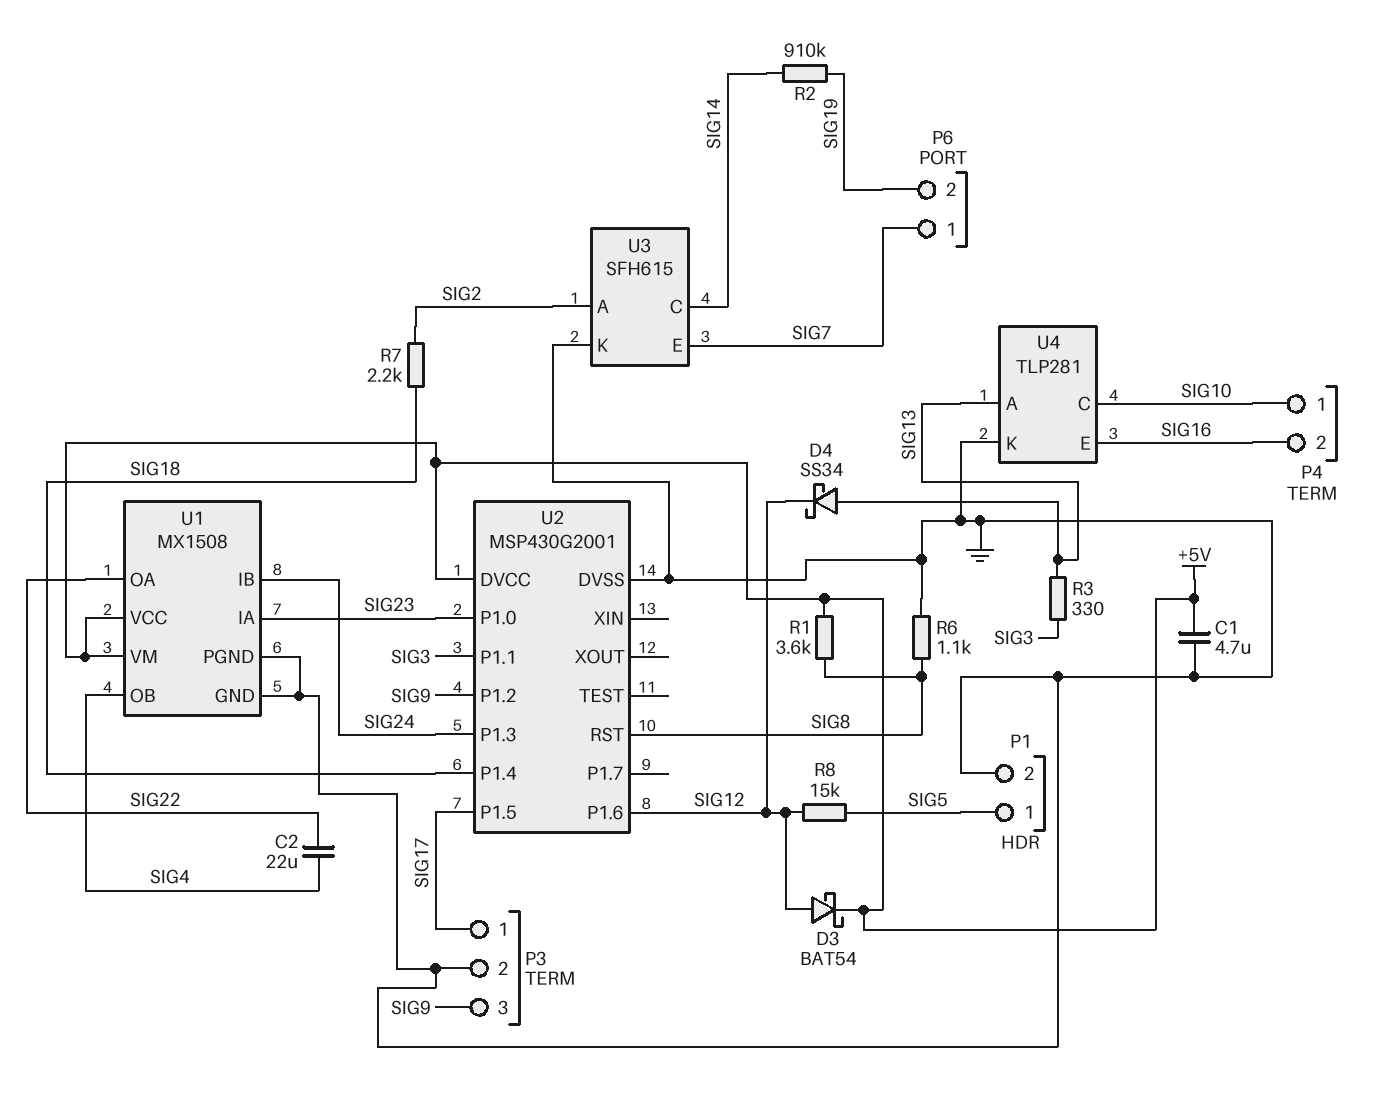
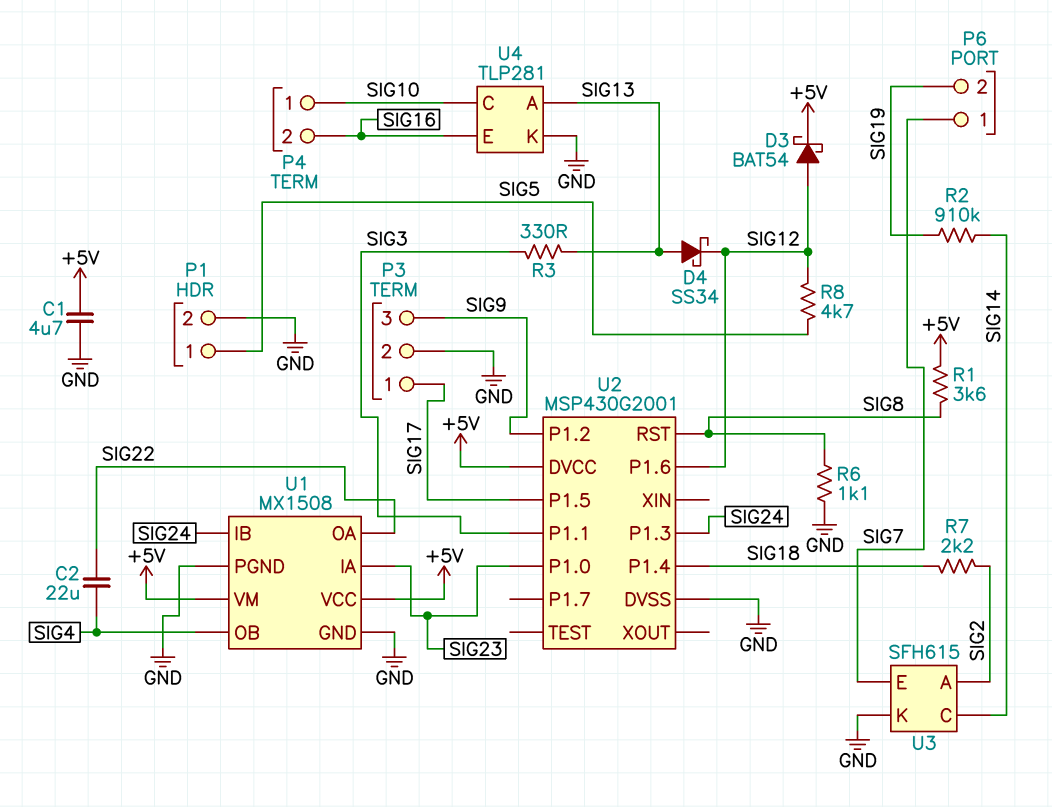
R8: 15k (SIG5, SIG12) -> 4.7k (SIG5, SIG12)

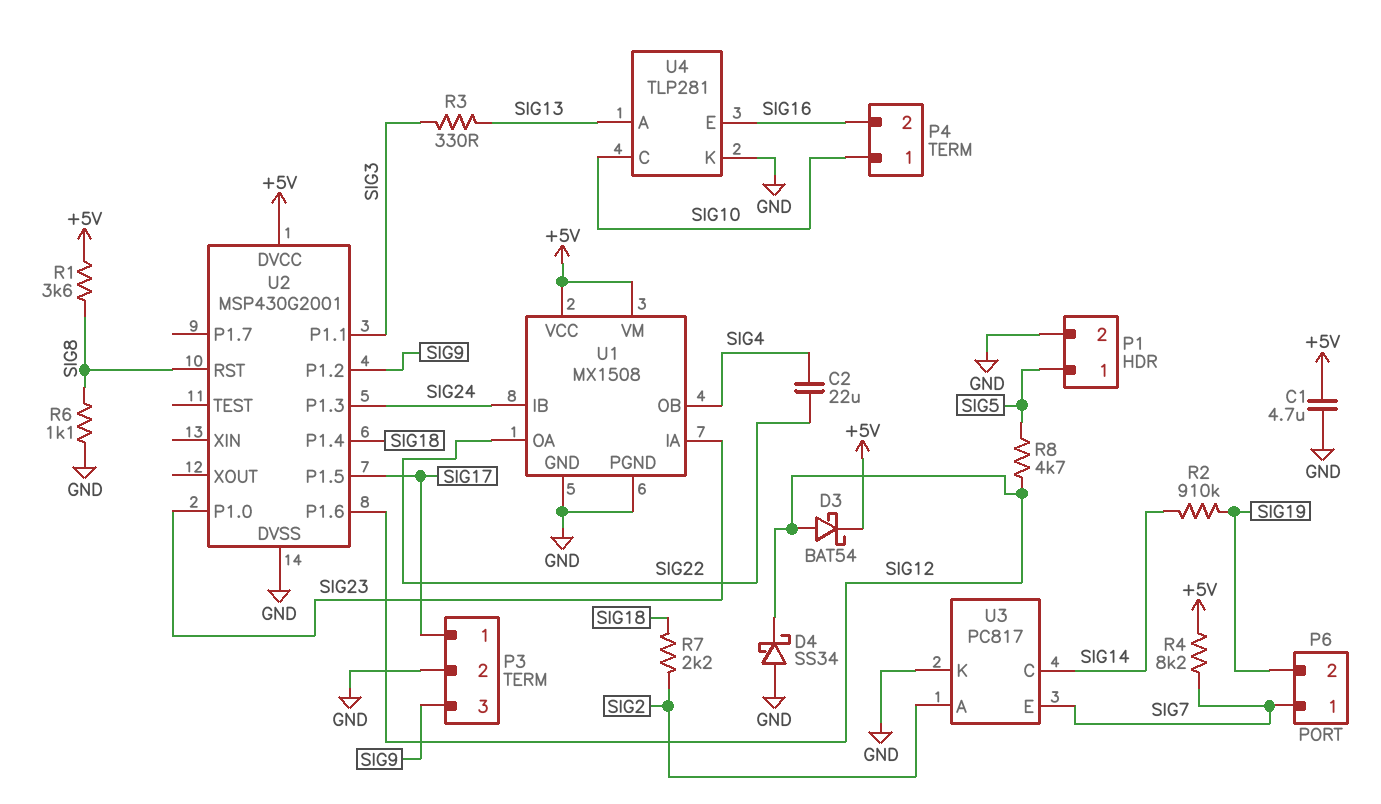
D4: schottky SS34 (A SIG13, K SIG12) -> schottky SS34 (A GND, K SIG12)
R4: none -> 8.2k (+5V, SIG7)
U3: SFH615 -> PC817

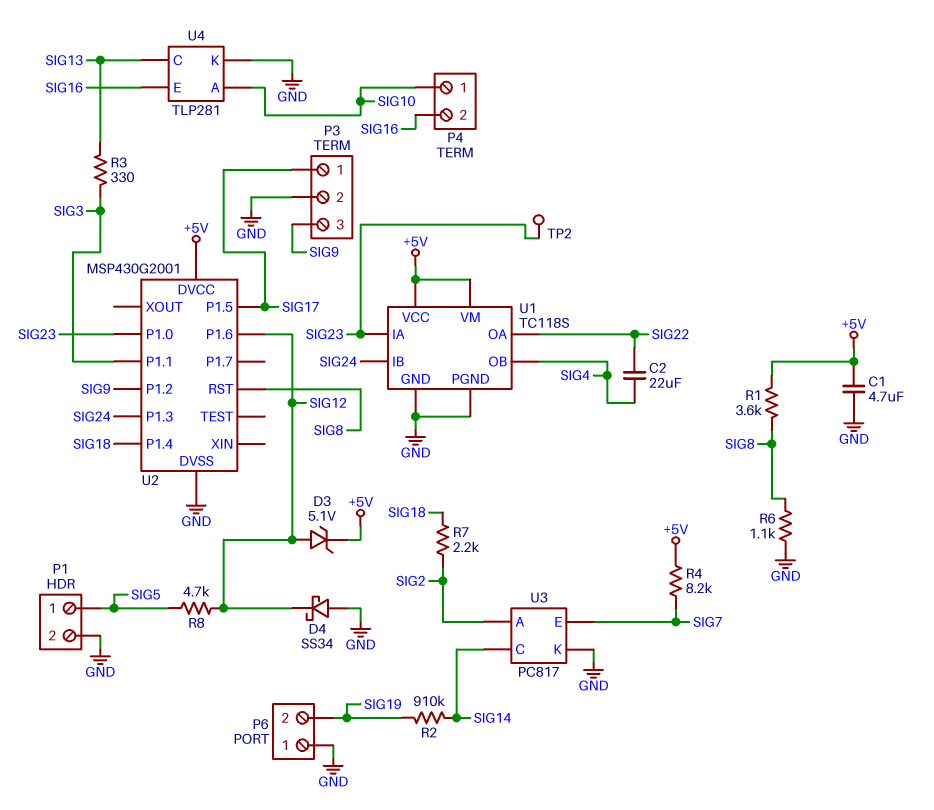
D3: schottky BAT54 (A SIG12, K +5V) -> zener 5.1V (A SIG12, K +5V)
P6 pin 1: SIG7 -> GND
TP2: none -> test point (SIG23)
U1: MX1508 -> TC118S
U4 pin A: SIG13 -> SIG10
U4 pin C: SIG10 -> SIG13

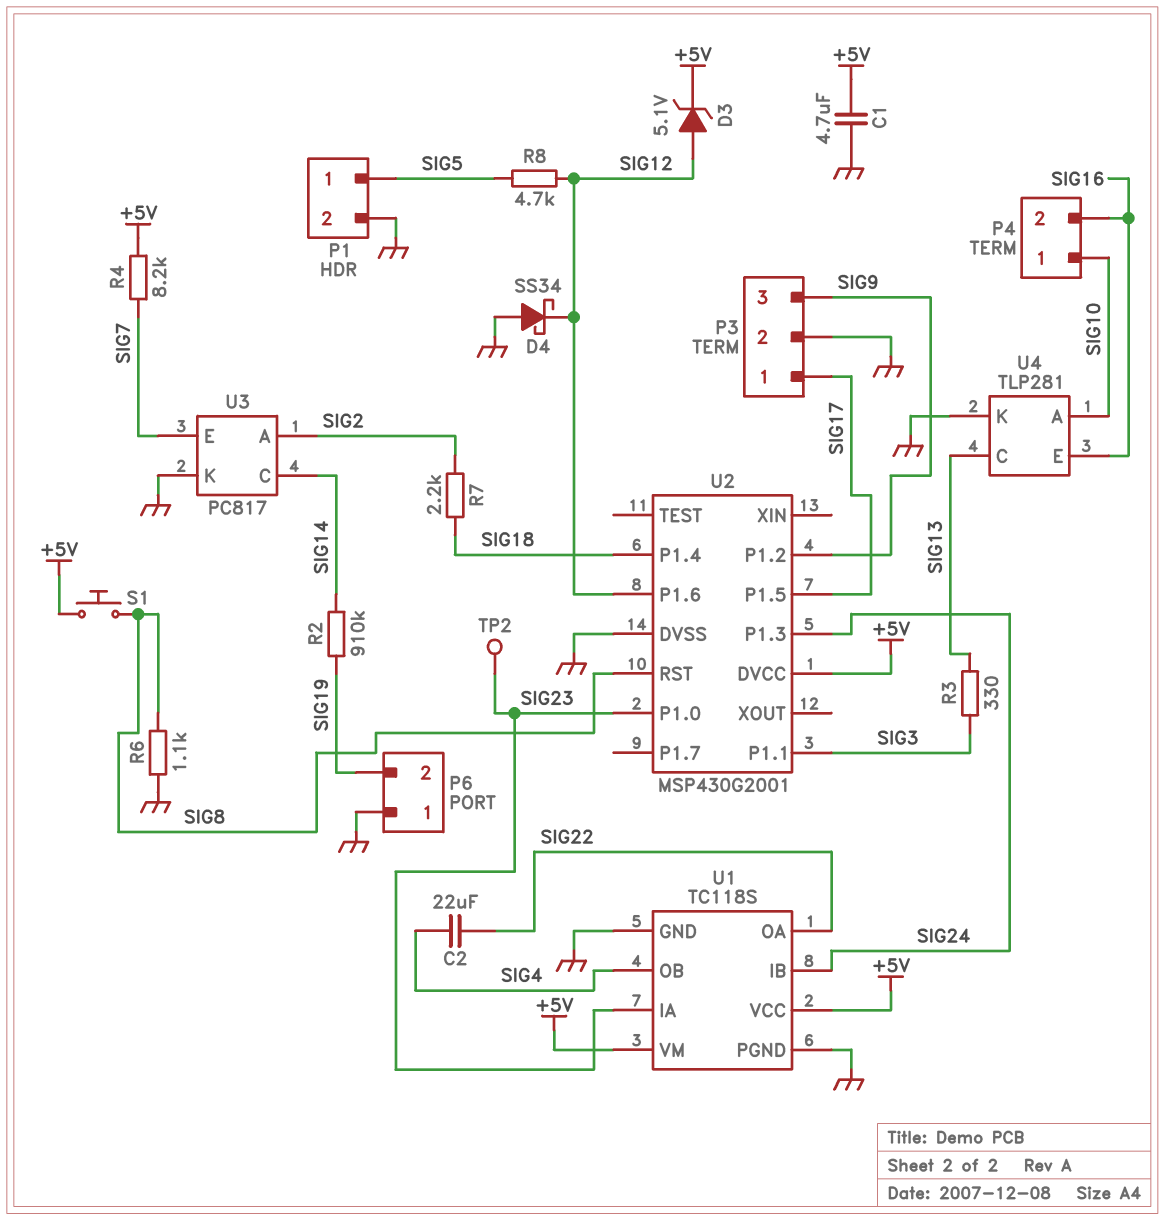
R1: 3.6k (+5V, SIG8) -> none
S1: none -> button (+5V, SIG8)

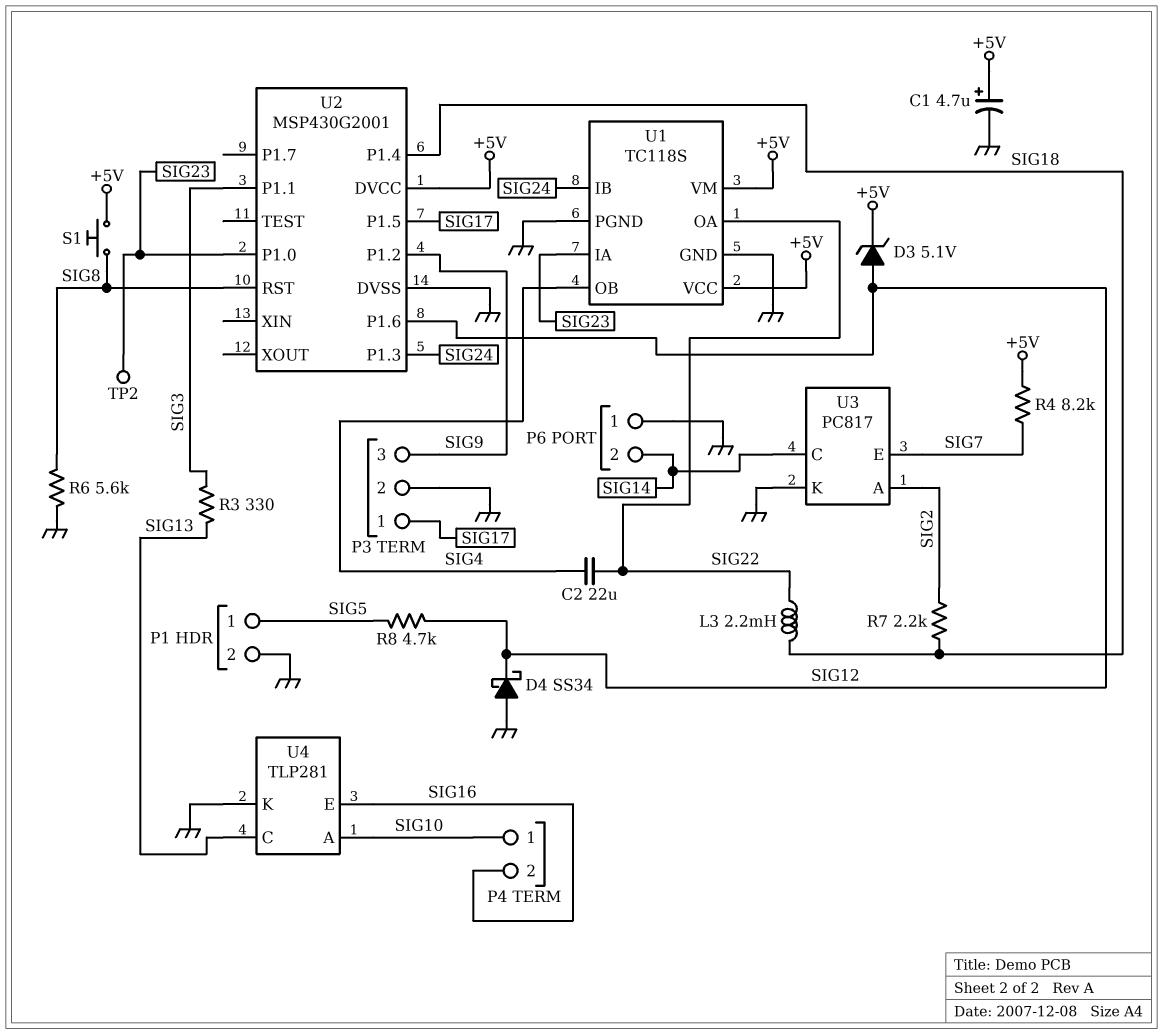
C1: 4.7uF (+5V, GND) -> 4.7uF (plus +5V, minus GND)
L3: none -> 2.2mH (SIG18, SIG22)
P6 pin 2: SIG19 -> SIG14
R2: 910k (SIG14, SIG19) -> none
R6: 1.1k (GND, SIG8) -> 5.6k (GND, SIG8)

